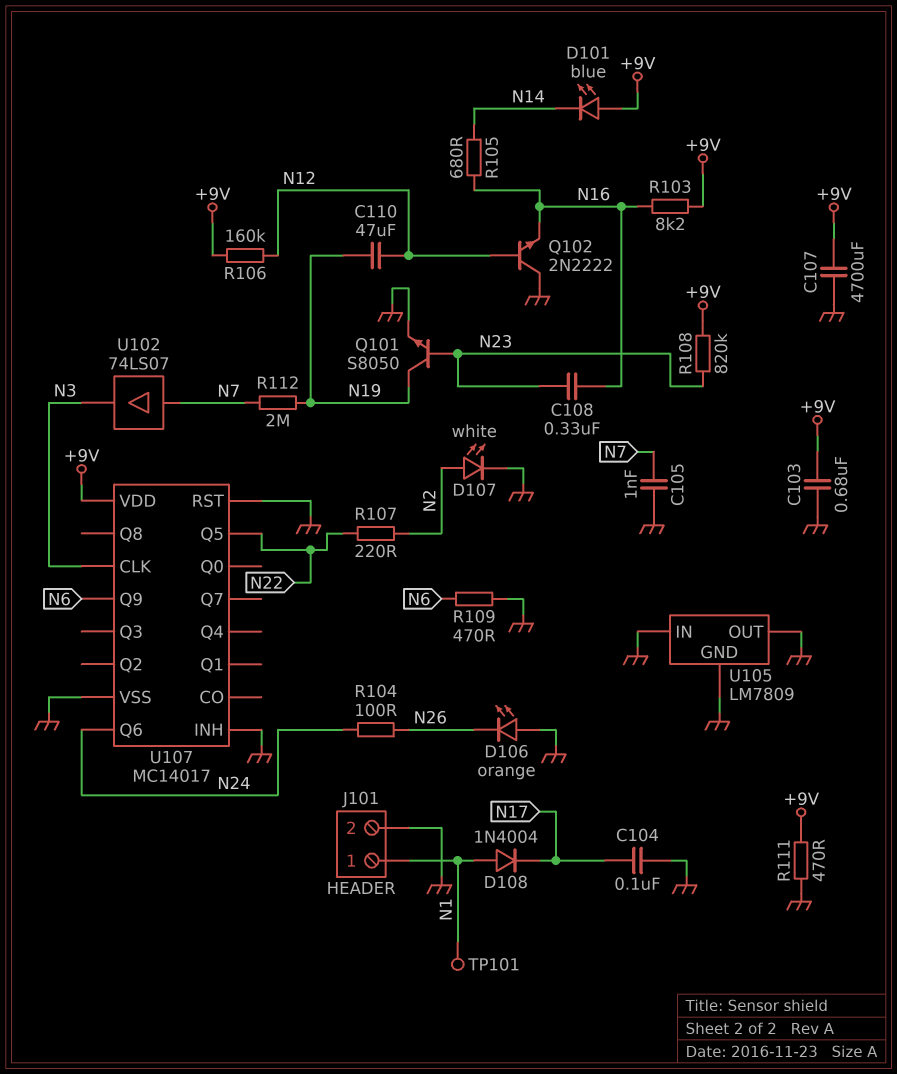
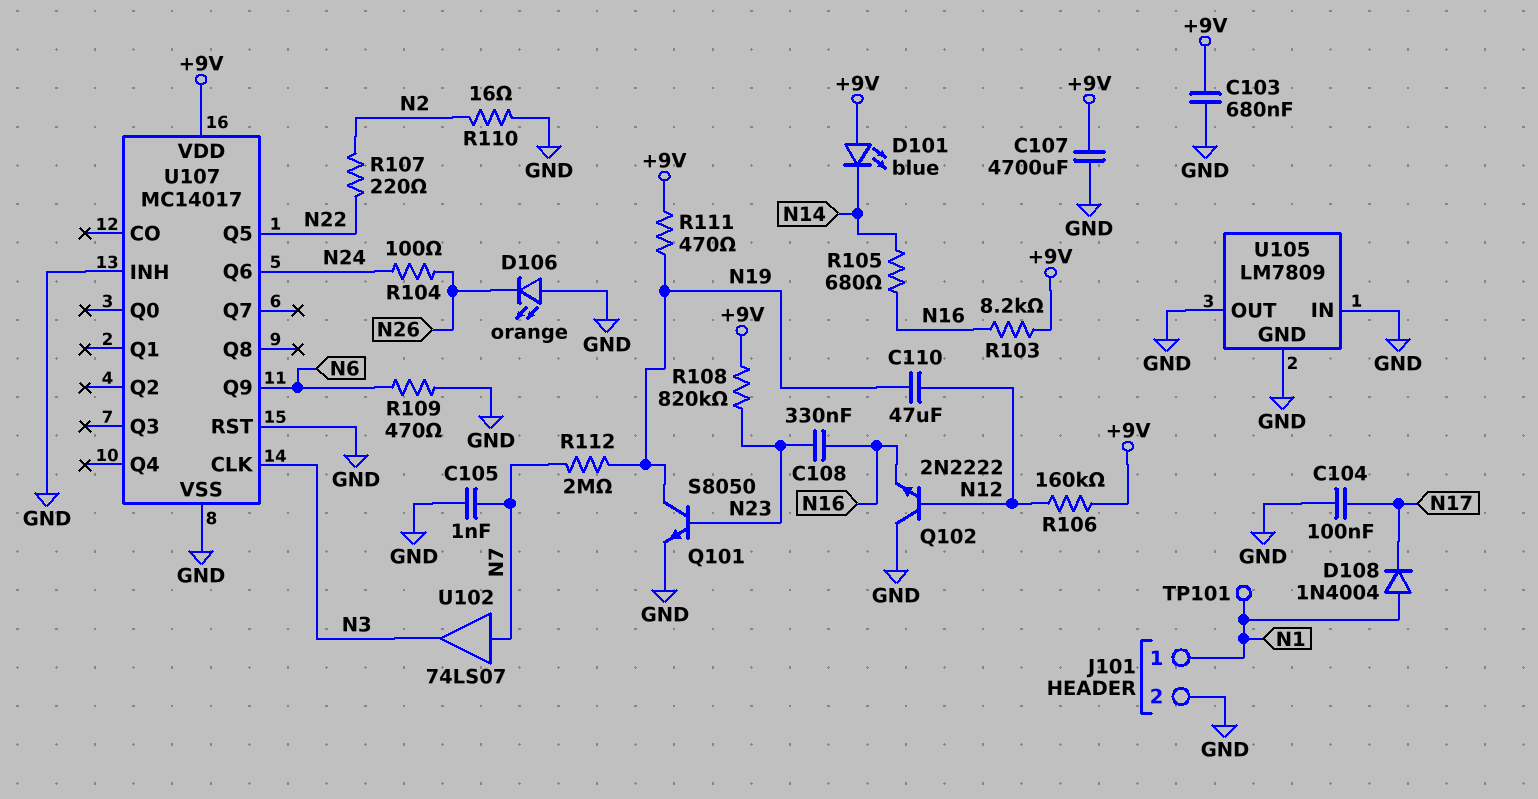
D107: LED white (A N2, K GND) -> none
R110: none -> 16 (GND, N2)
R111: 470 (+9V, GND) -> 470 (+9V, N19)

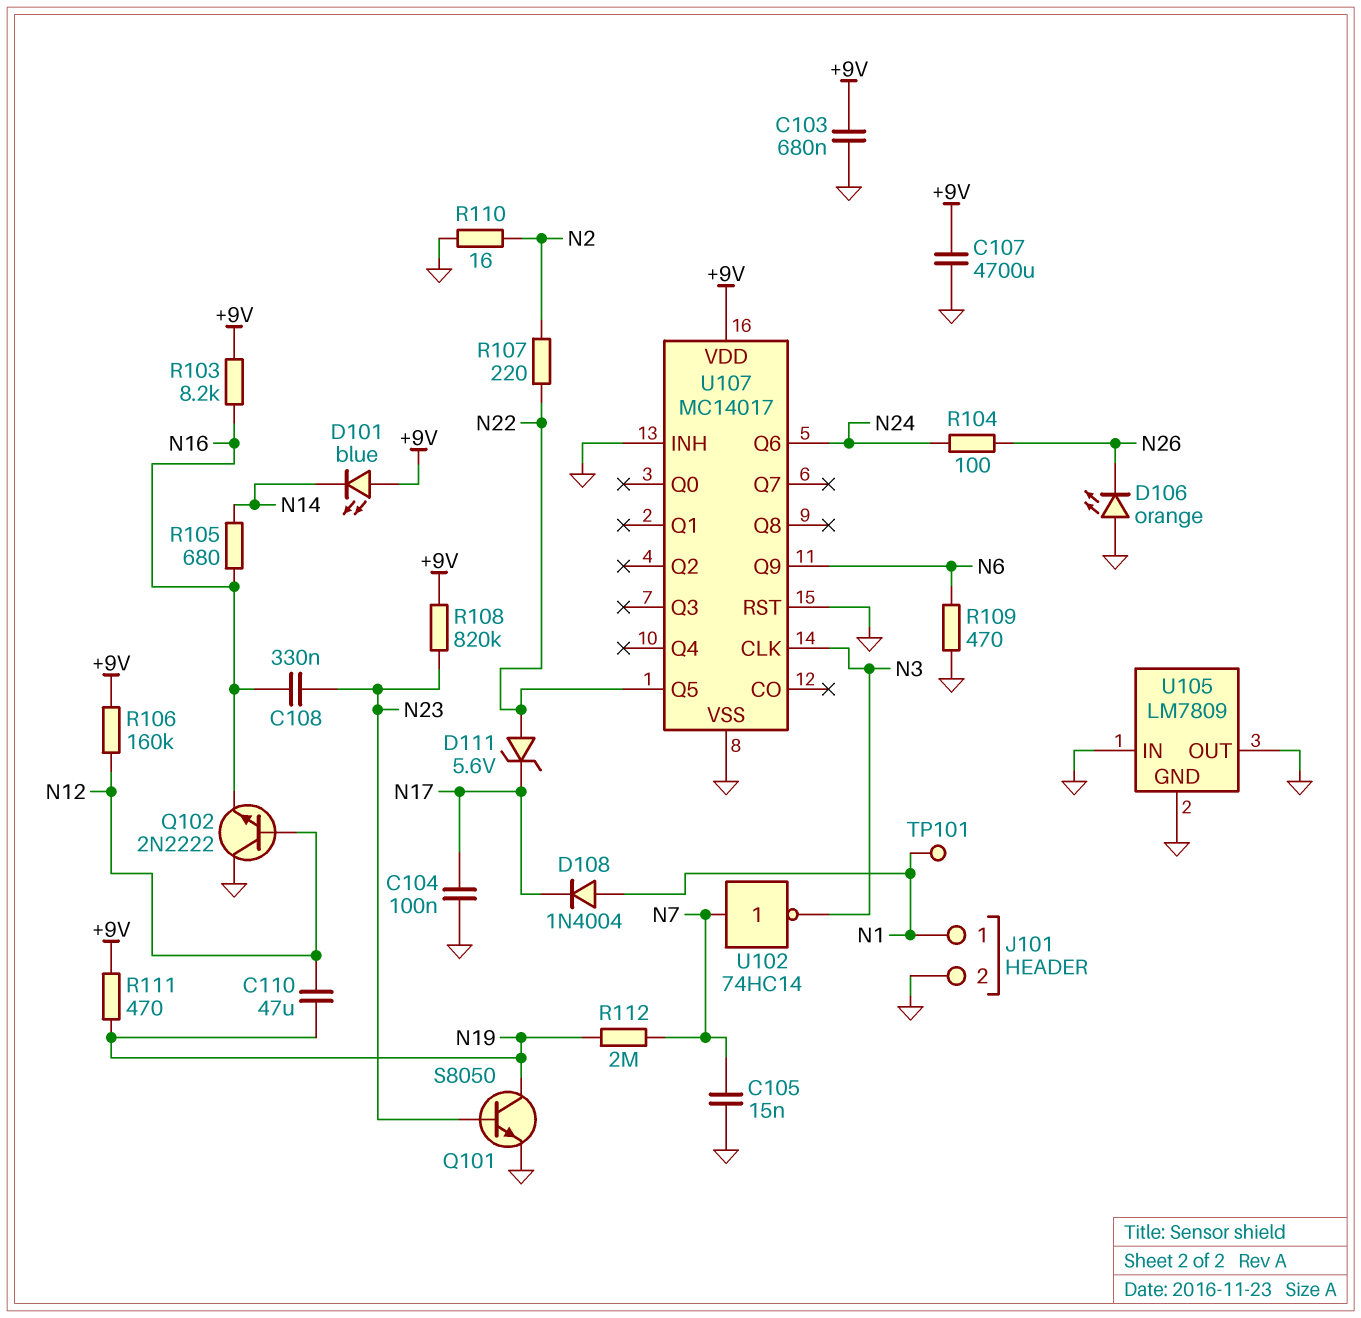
C105: 1nF (GND, N7) -> 15nF (GND, N7)
D111: none -> zener 5.6V (A N22, K N17)
U102: buffer 74LS07 (in N7, out N3) -> NOT 74HC14 (in N7, out N3)

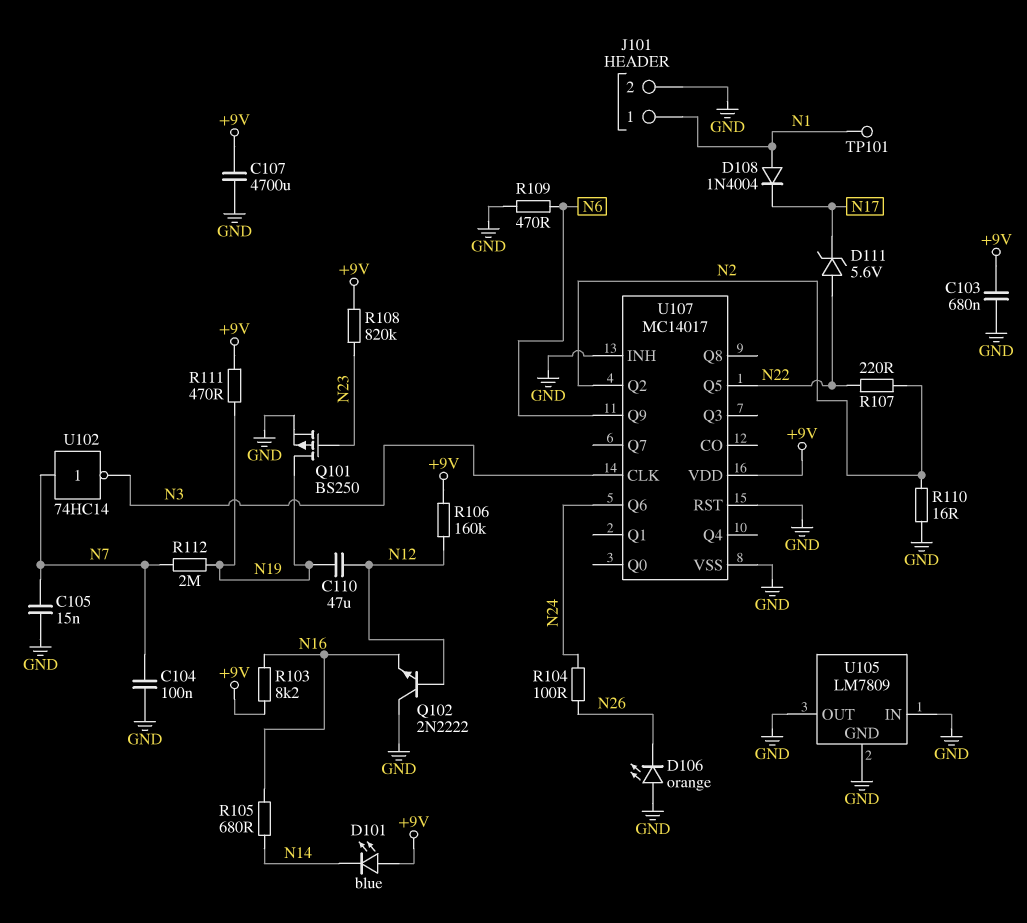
C104: 100nF (GND, N17) -> 100nF (GND, N7)
C108: 330nF (N16, N23) -> none
Q101: NPN S8050 (B N23, C N19, E GND) -> PMOS BS250 (G N23, D N19, S GND)
U107 pin Q2: none -> N2

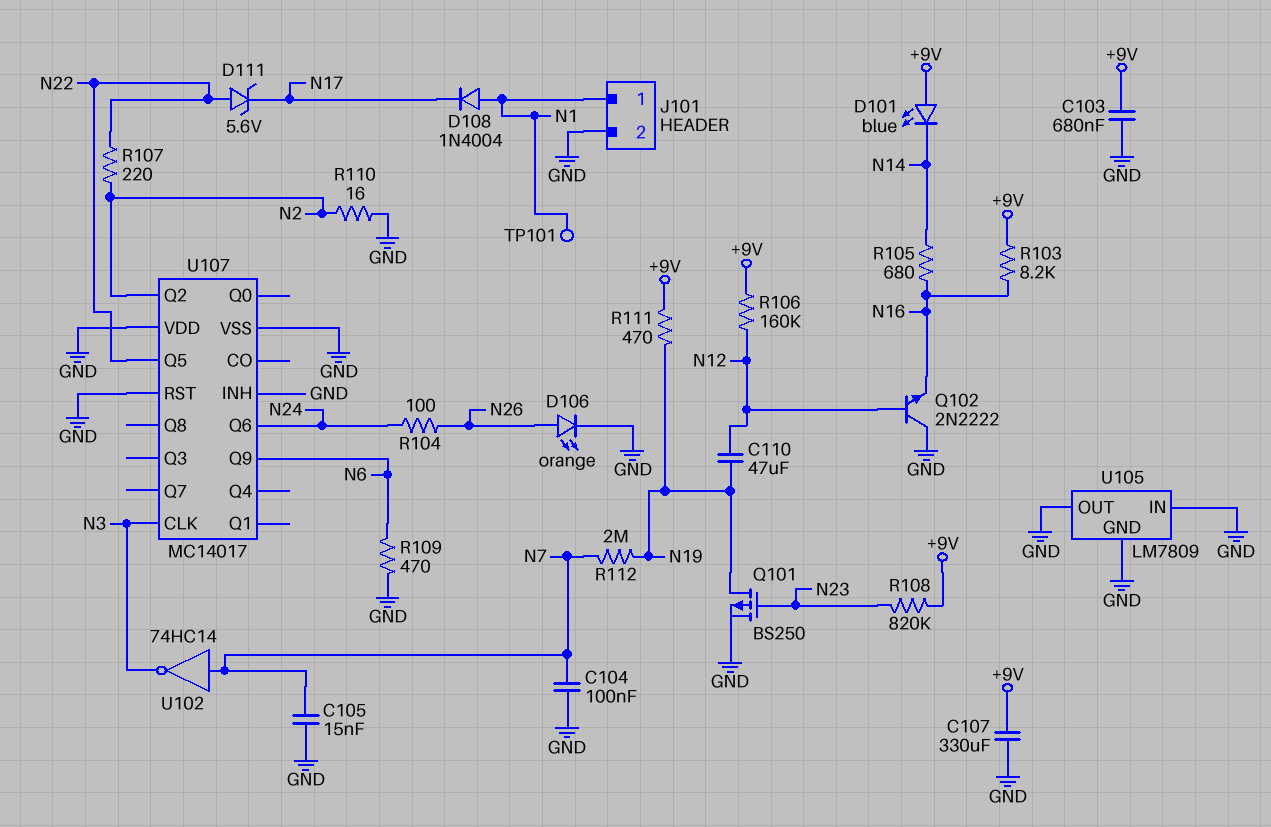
C107: 4700uF (+9V, GND) -> 330uF (+9V, GND)
D106: LED orange (A GND, K N26) -> LED orange (A N26, K GND)
U107 pin VDD: +9V -> GND

